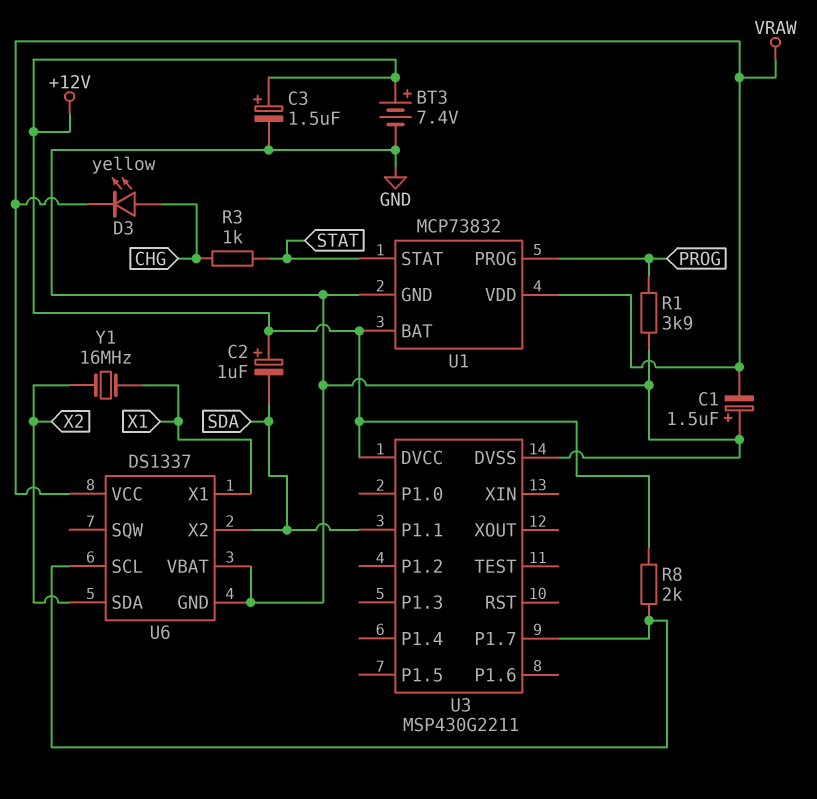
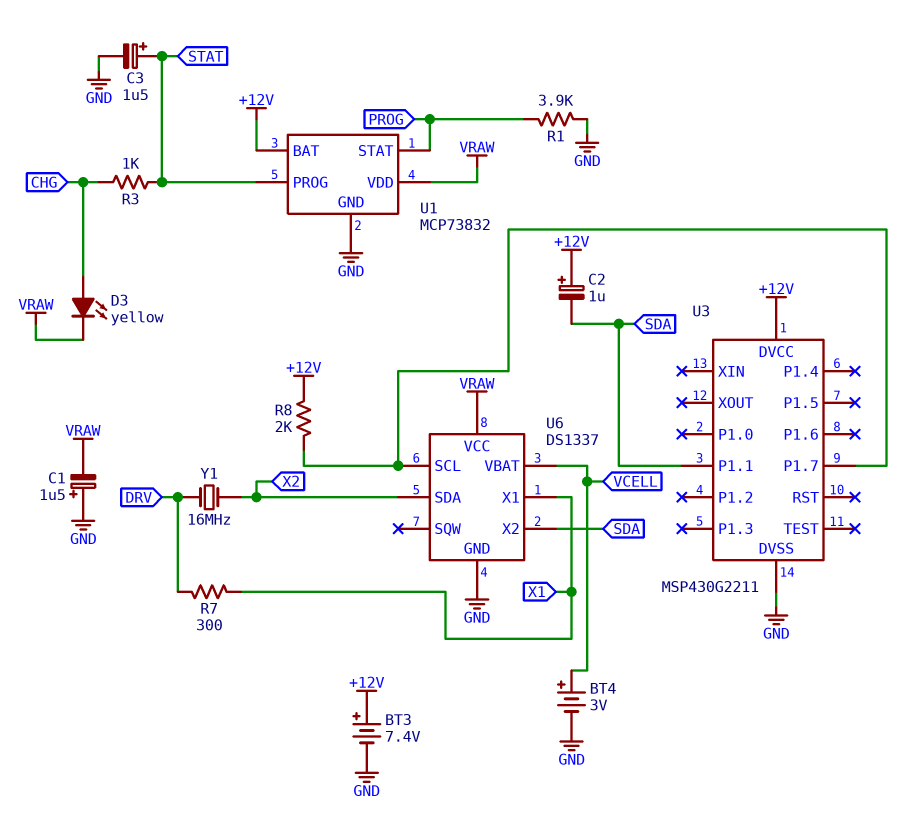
BT4: none -> 3V (plus VCELL, minus GND)
C3: 1.5uF (plus +12V, minus GND) -> 1.5uF (plus STAT, minus GND)
R7: none -> 300 (DRV, X1)
U1 pin PROG: PROG -> STAT
U1 pin STAT: STAT -> PROG
U6 pin VBAT: GND -> VCELL
Y1: 16MHz (X1, X2) -> 16MHz (DRV, X2)

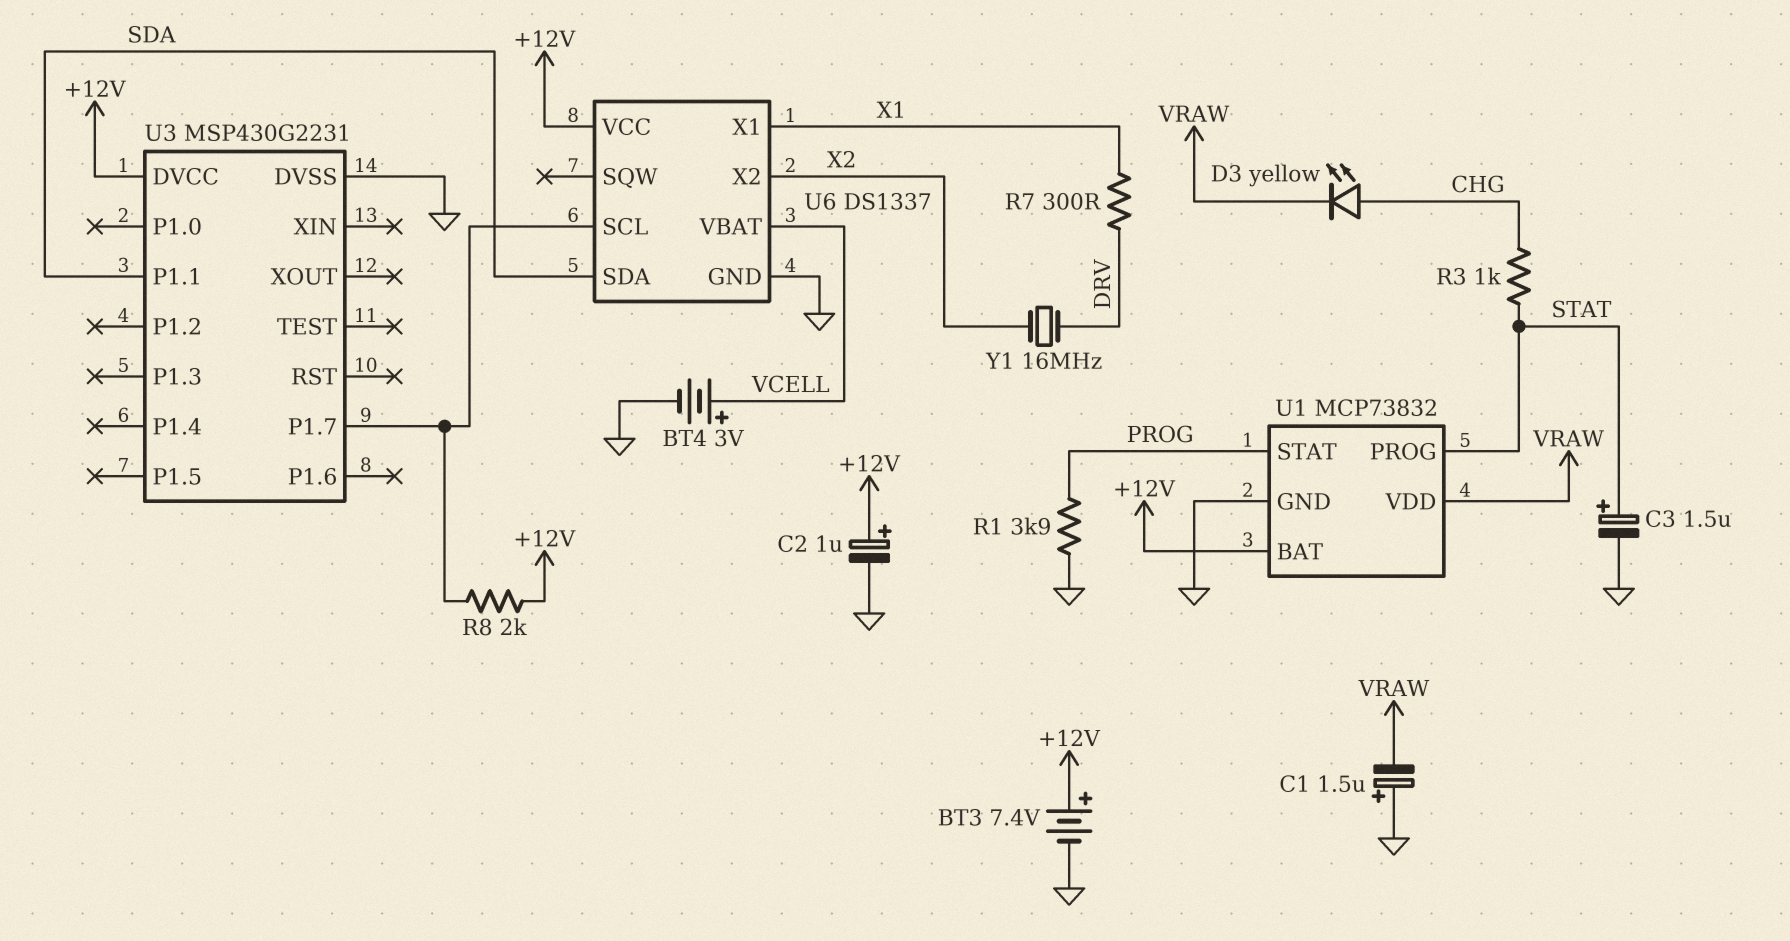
C2: 1uF (plus +12V, minus SDA) -> 1uF (plus +12V, minus GND)
U3: MSP430G2211 -> MSP430G2231
U6 pin SDA: X2 -> SDA
U6 pin VCC: VRAW -> +12V
U6 pin X2: SDA -> X2

